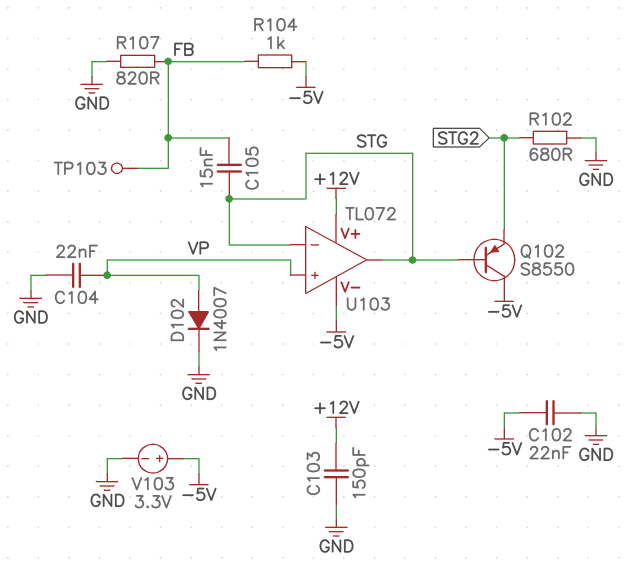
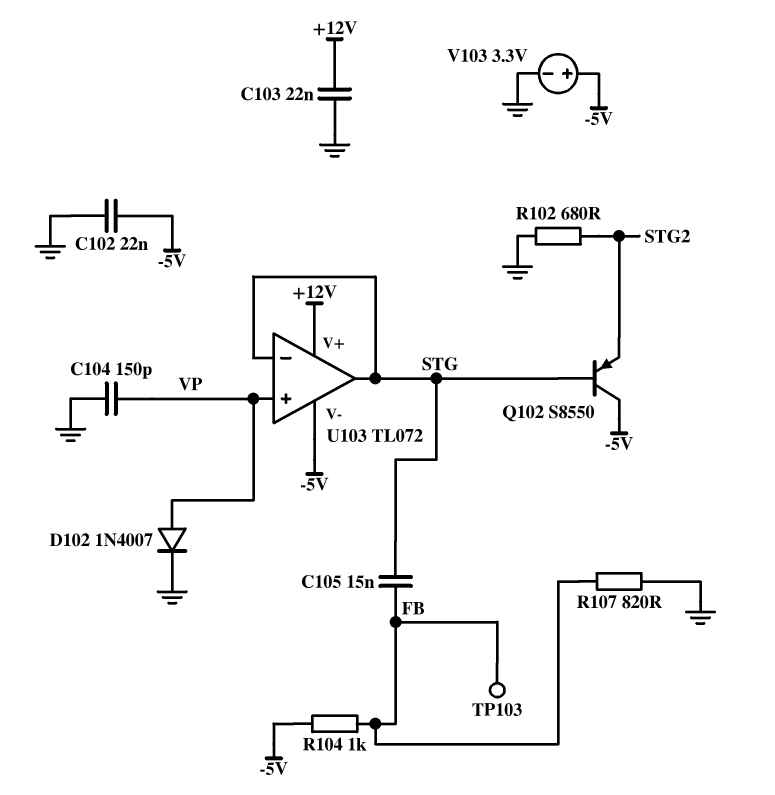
C103: 150pF (+12V, GND) -> 22nF (+12V, GND)
C104: 22nF (GND, VP) -> 150pF (GND, VP)

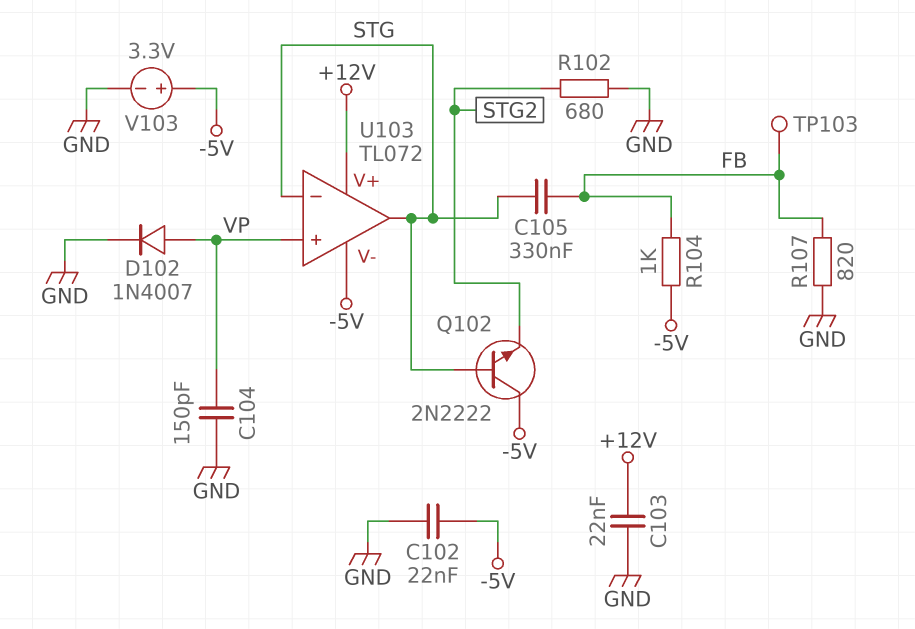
C105: 15nF (FB, STG) -> 330nF (FB, STG)
Q102: PNP S8550 (B STG, C -5V, E STG2) -> NPN 2N2222 (B STG, C -5V, E STG2)

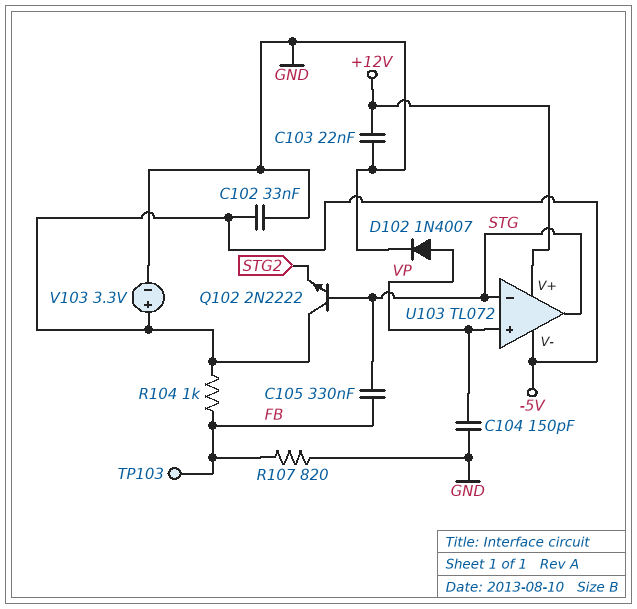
C102: 22nF (-5V, GND) -> 33nF (-5V, GND)
R102: 680 (GND, STG2) -> none

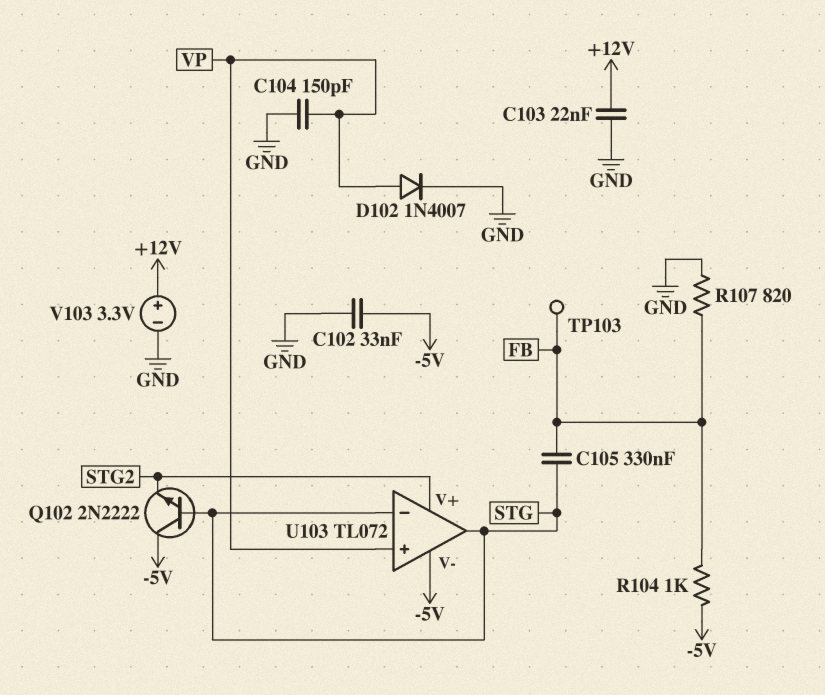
U103 pin V+: +12V -> STG2
V103: 3.3V (plus -5V, minus GND) -> 3.3V (plus +12V, minus GND)

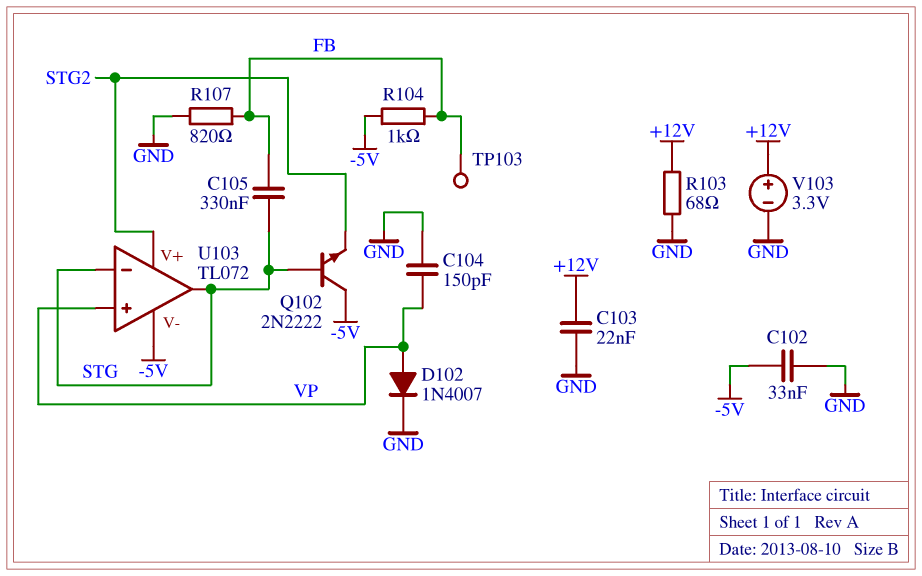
R103: none -> 68 (+12V, GND)

